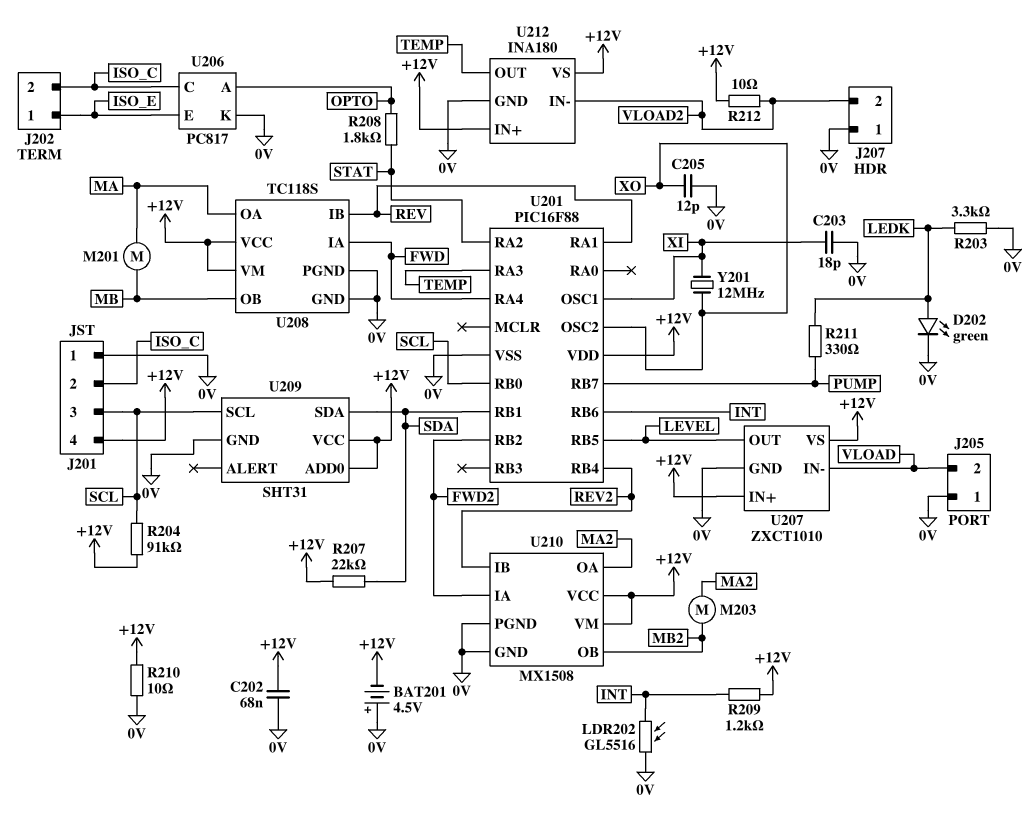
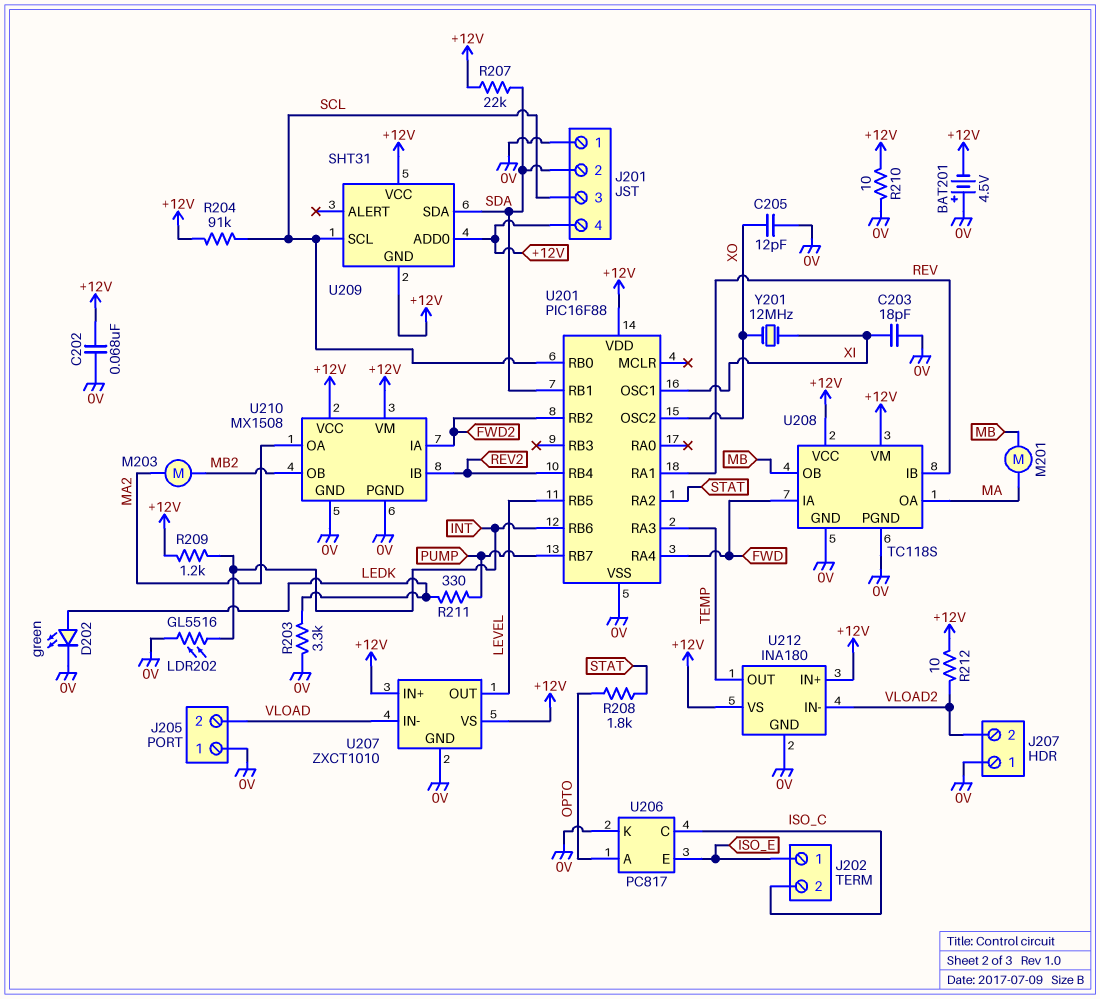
J201 pin 2: ISO_C -> SDA
U209 pin GND: 0V -> +12V

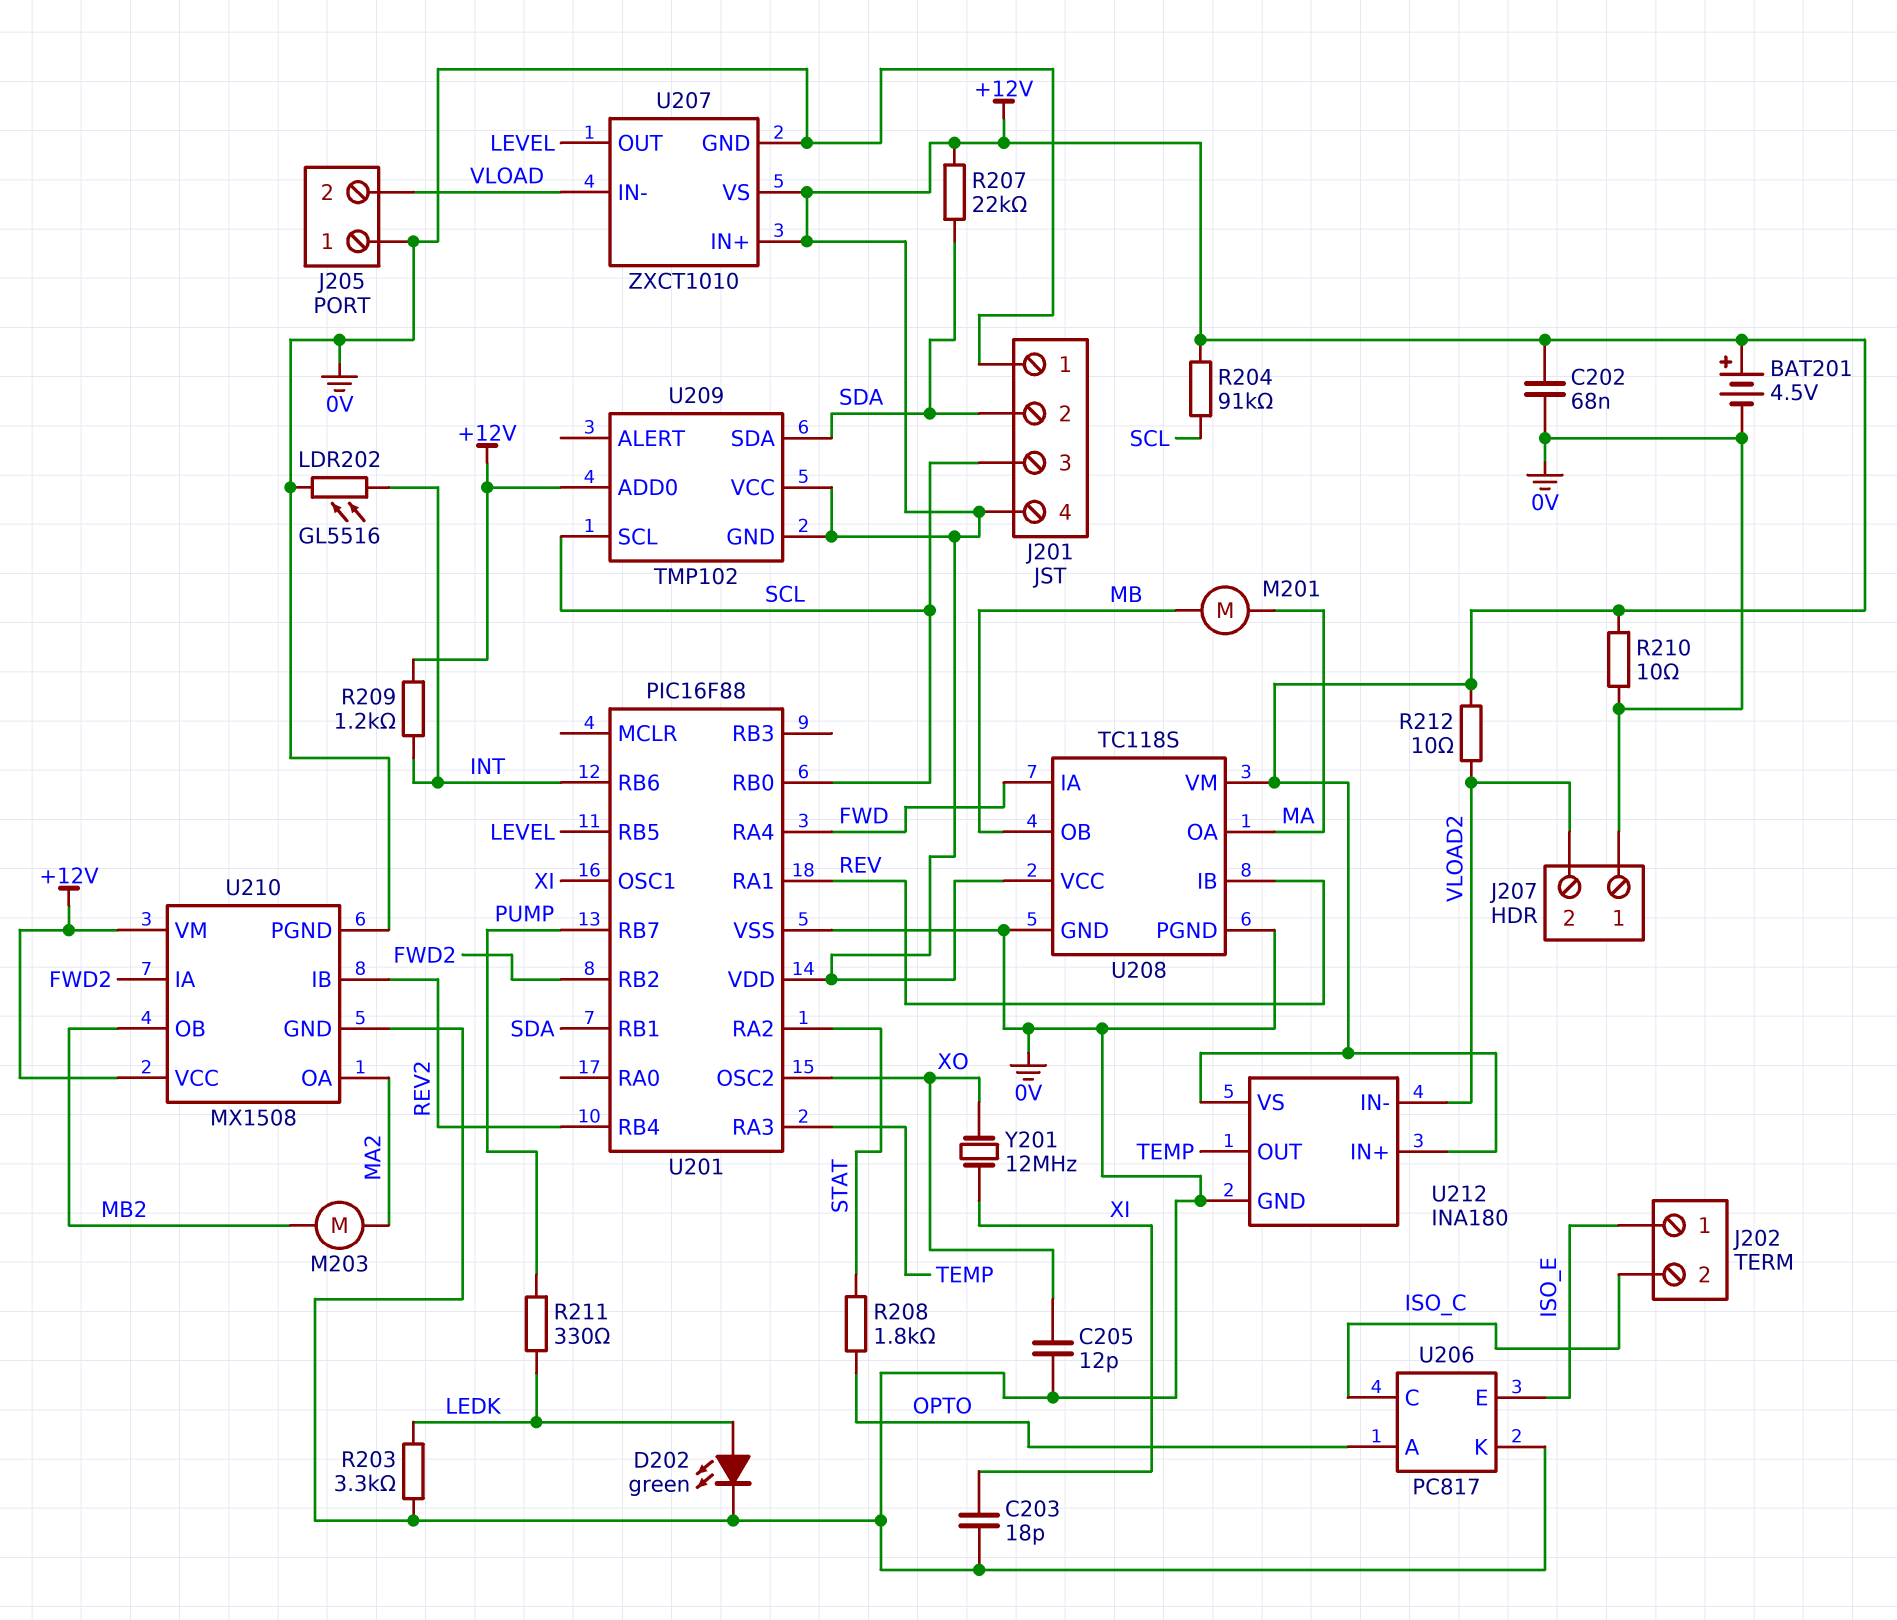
BAT201: 4.5V (plus 0V, minus +12V) -> 4.5V (plus +12V, minus 0V)
U209: SHT31 -> TMP102

